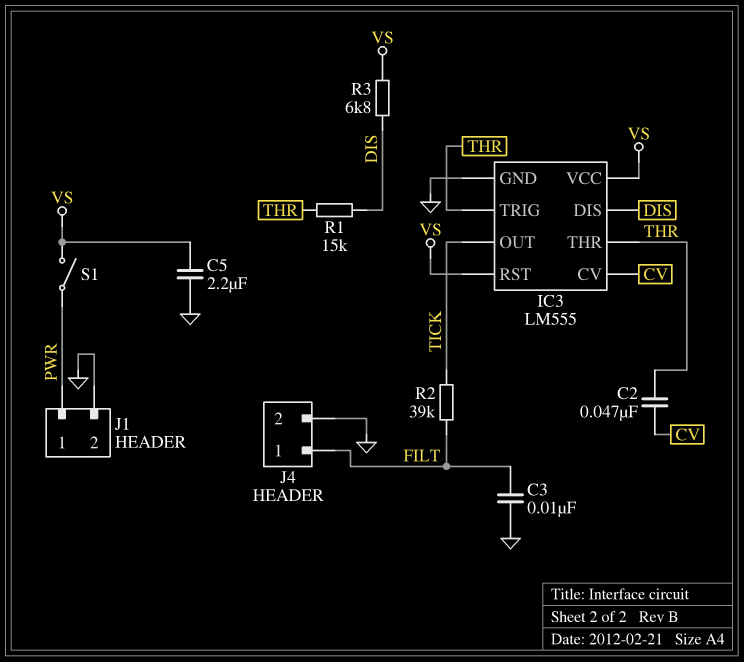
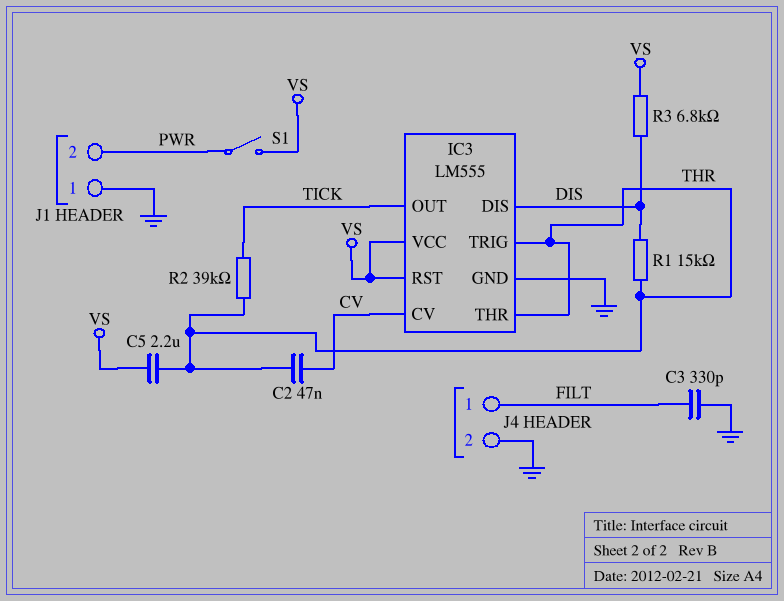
C3: 10nF (FILT, GND) -> 330pF (FILT, GND)
C5: 2.2uF (GND, VS) -> 2.2uF (THR, VS)
J1 pin 1: PWR -> GND
J1 pin 2: GND -> PWR
R2: 39k (FILT, TICK) -> 39k (THR, TICK)

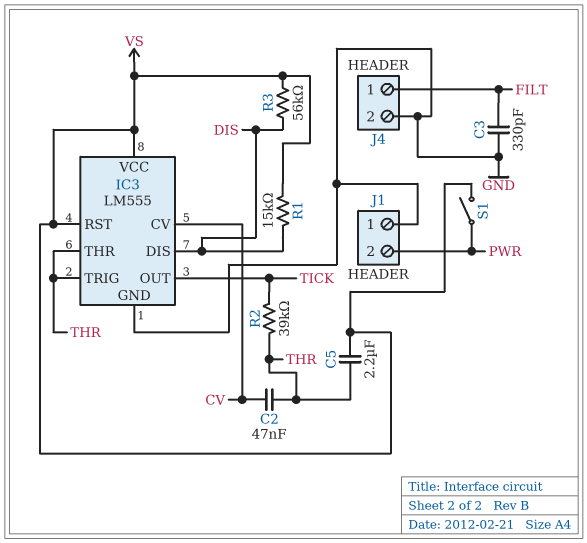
R1: 15k (DIS, THR) -> 15k (DIS, VS)
R3: 6.8k (DIS, VS) -> 56k (DIS, VS)

